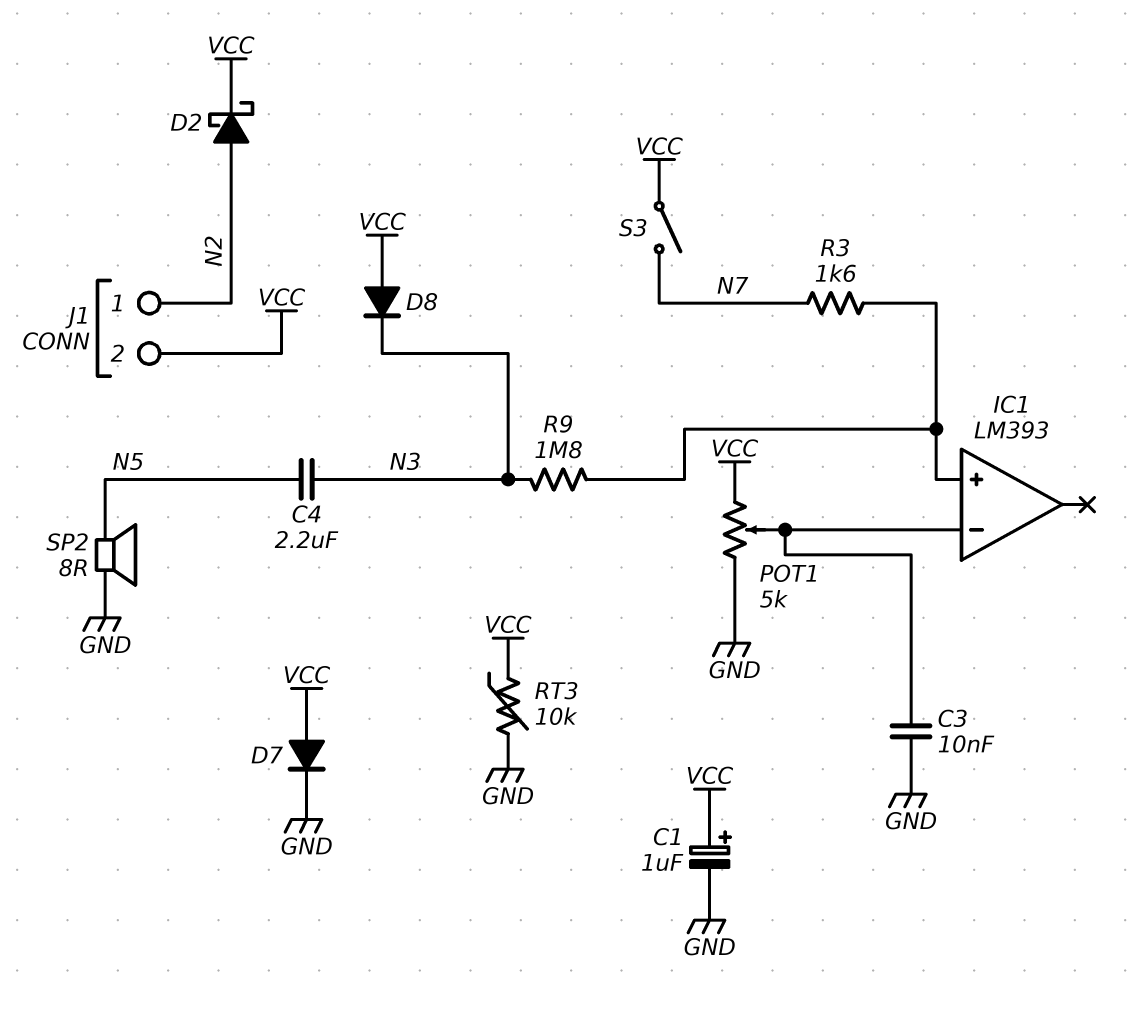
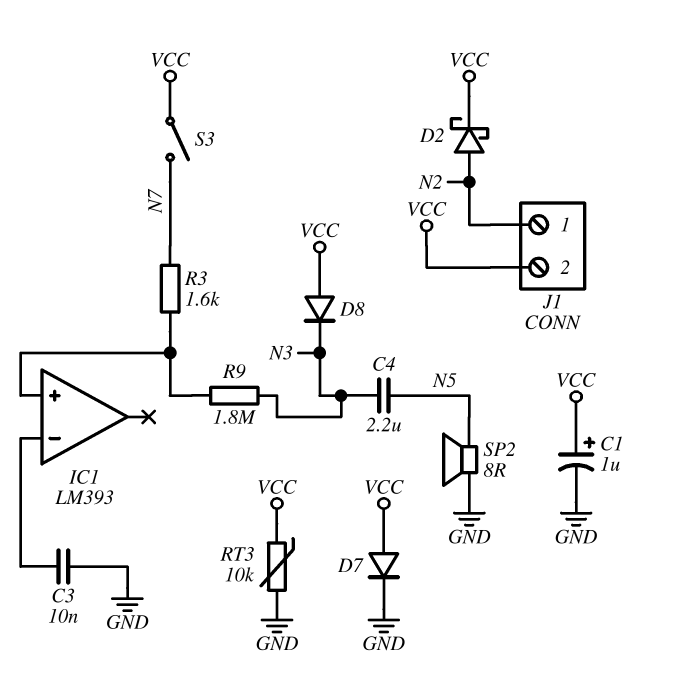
POT1: 5k (GND, VCC, wiper IC1/in-) -> none

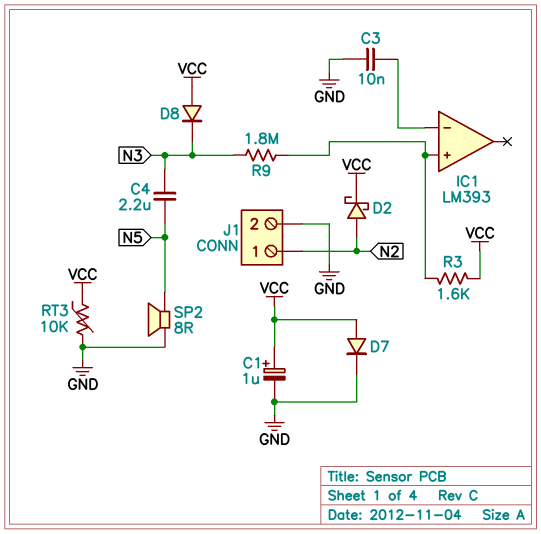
J1 pin 2: VCC -> GND
R3: 1.6k (IC1/in+, N7) -> 1.6k (IC1/in+, VCC)
S3: switch (N7, VCC) -> none

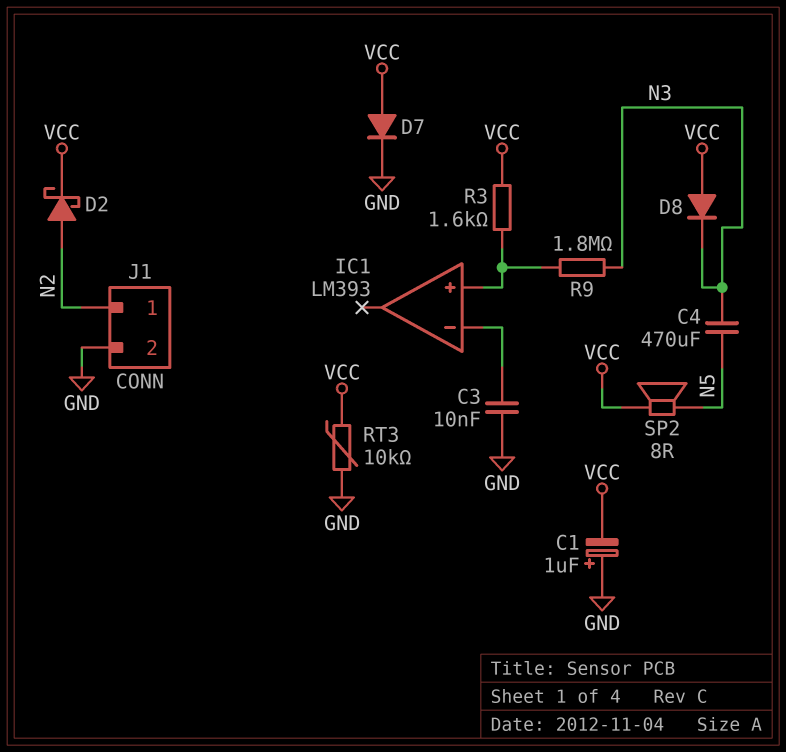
C1: 1uF (plus VCC, minus GND) -> 1uF (plus GND, minus VCC)
C4: 2.2uF (N3, N5) -> 470uF (N3, N5)
SP2: speaker 8R (GND, N5) -> speaker 8R (N5, VCC)

